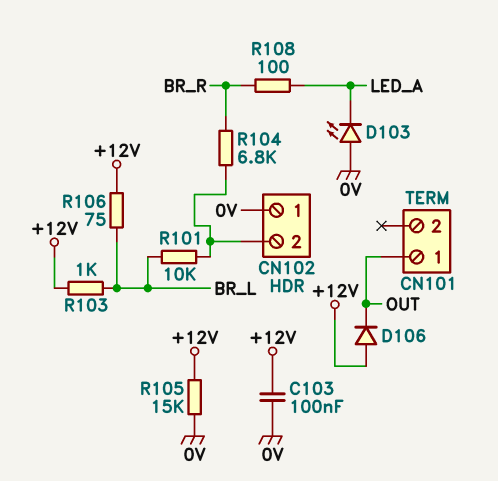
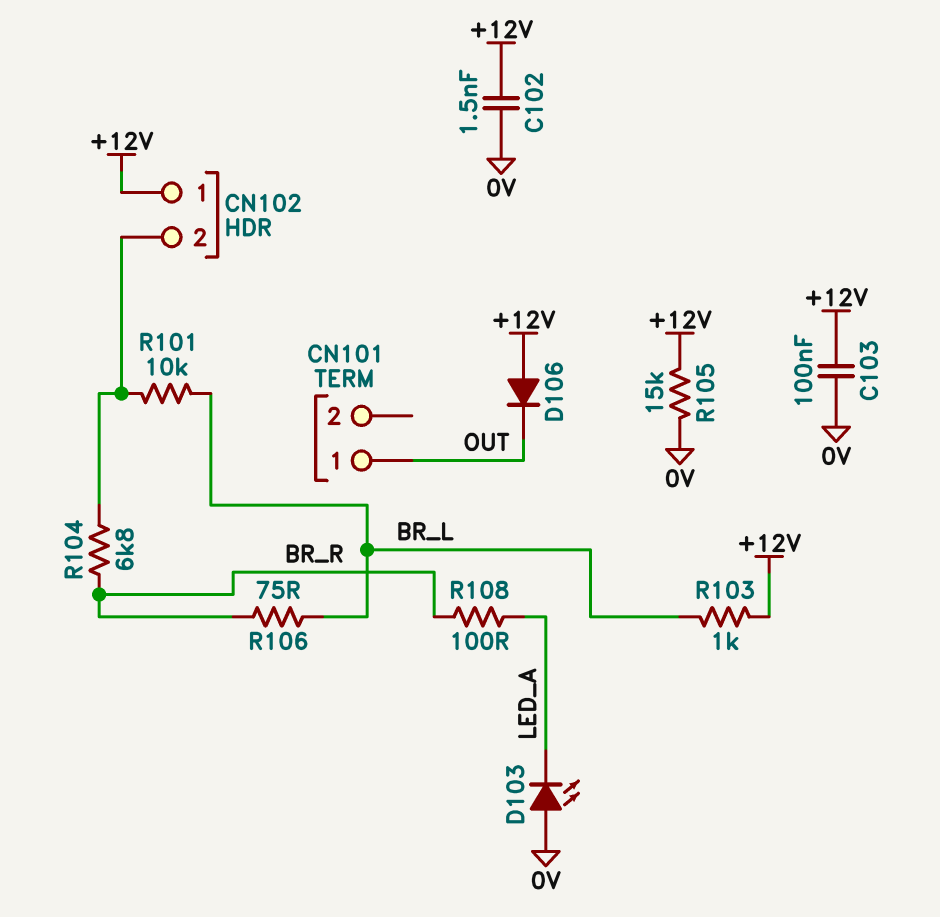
C102: none -> 1.5nF (+12V, 0V)
CN102 pin 1: 0V -> +12V
R106: 75 (+12V, BR_L) -> 75 (BR_L, BR_R)

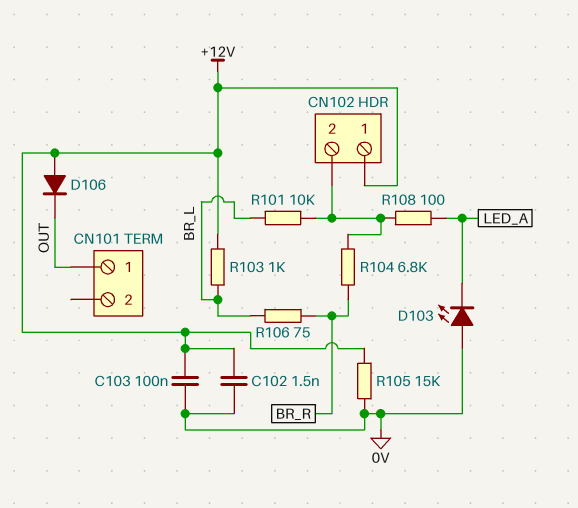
R108: 100 (BR_R, LED_A) -> 100 (CN102/2, LED_A)

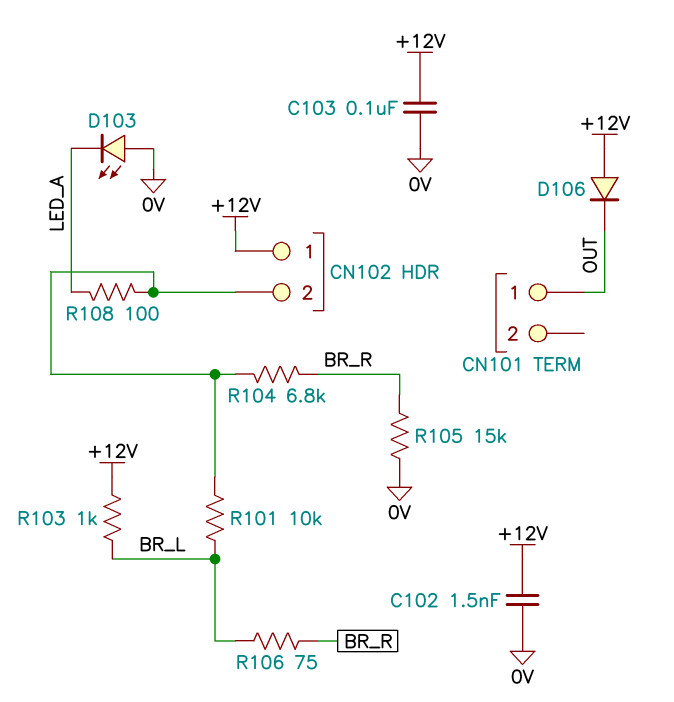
R105: 15k (+12V, 0V) -> 15k (0V, BR_R)

